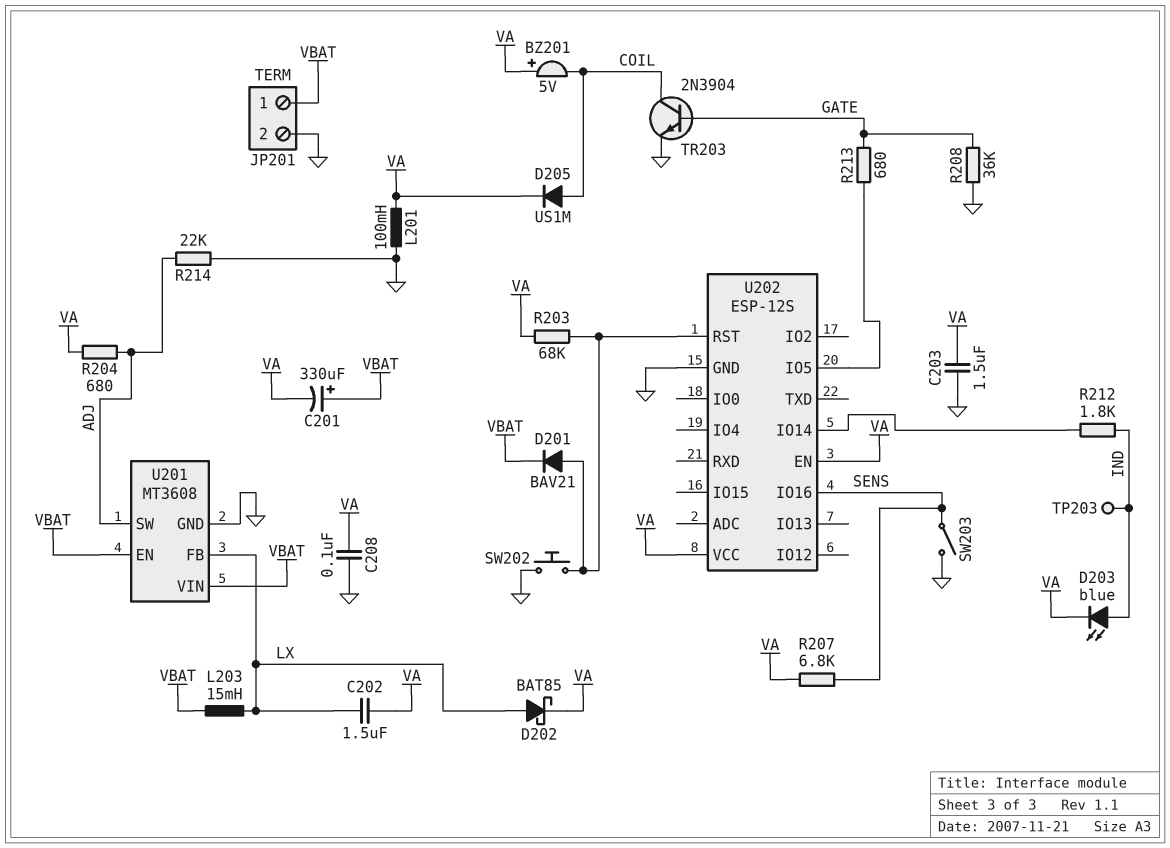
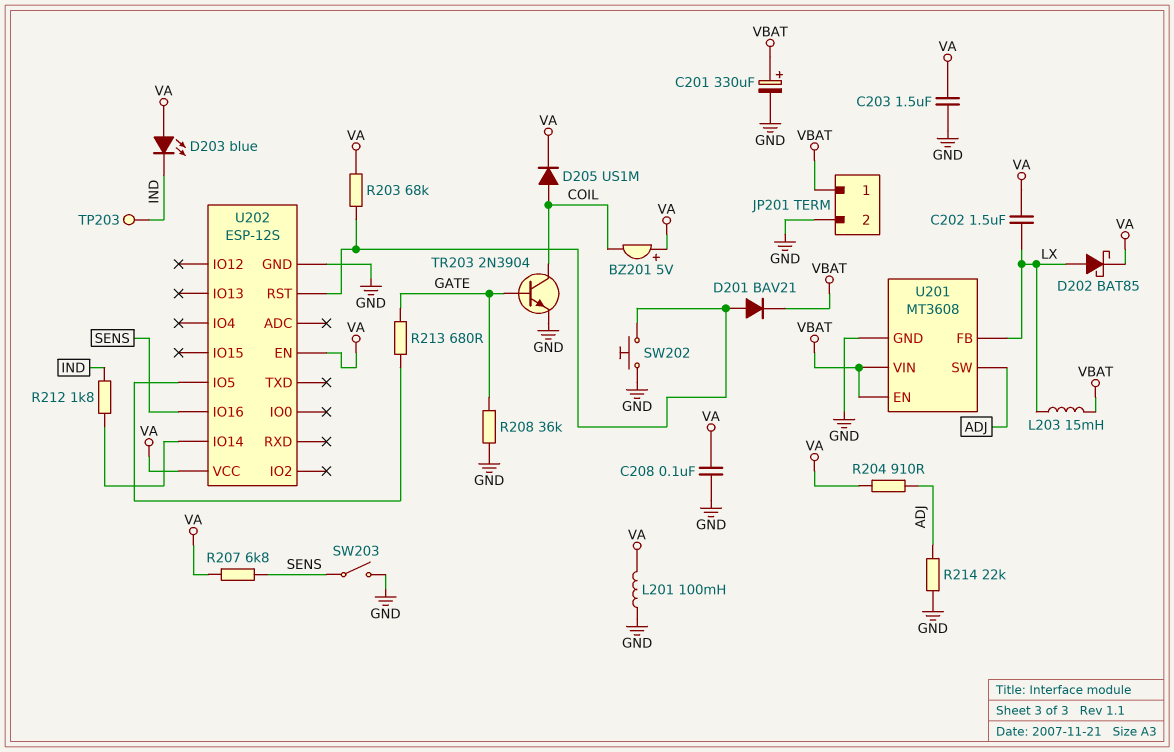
C201: 330uF (plus VBAT, minus VA) -> 330uF (plus VBAT, minus GND)
D203: LED blue (A IND, K VA) -> LED blue (A VA, K IND)
R204: 680 (ADJ, VA) -> 910 (ADJ, VA)

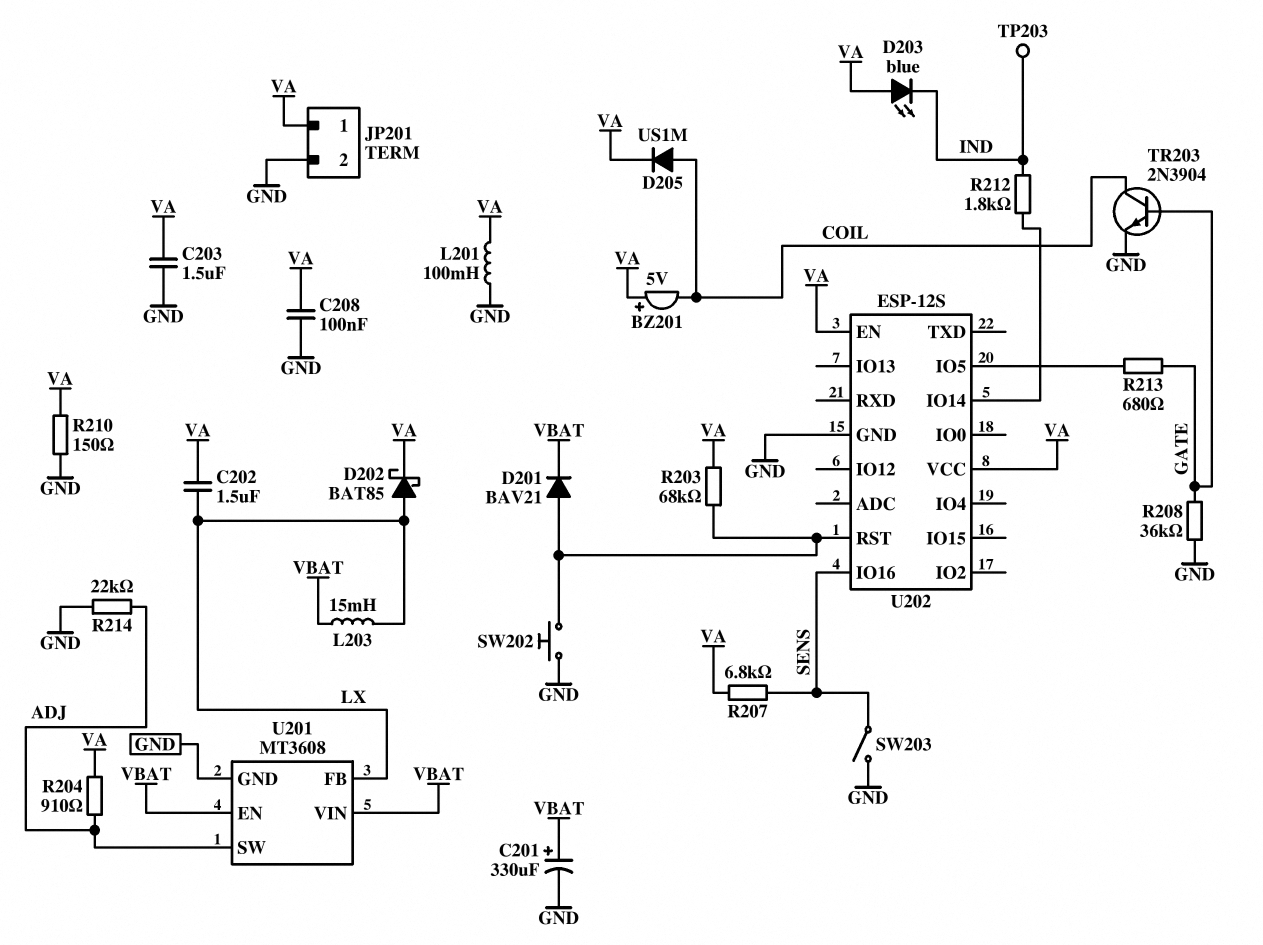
JP201 pin 1: VBAT -> VA
R210: none -> 150 (GND, VA)

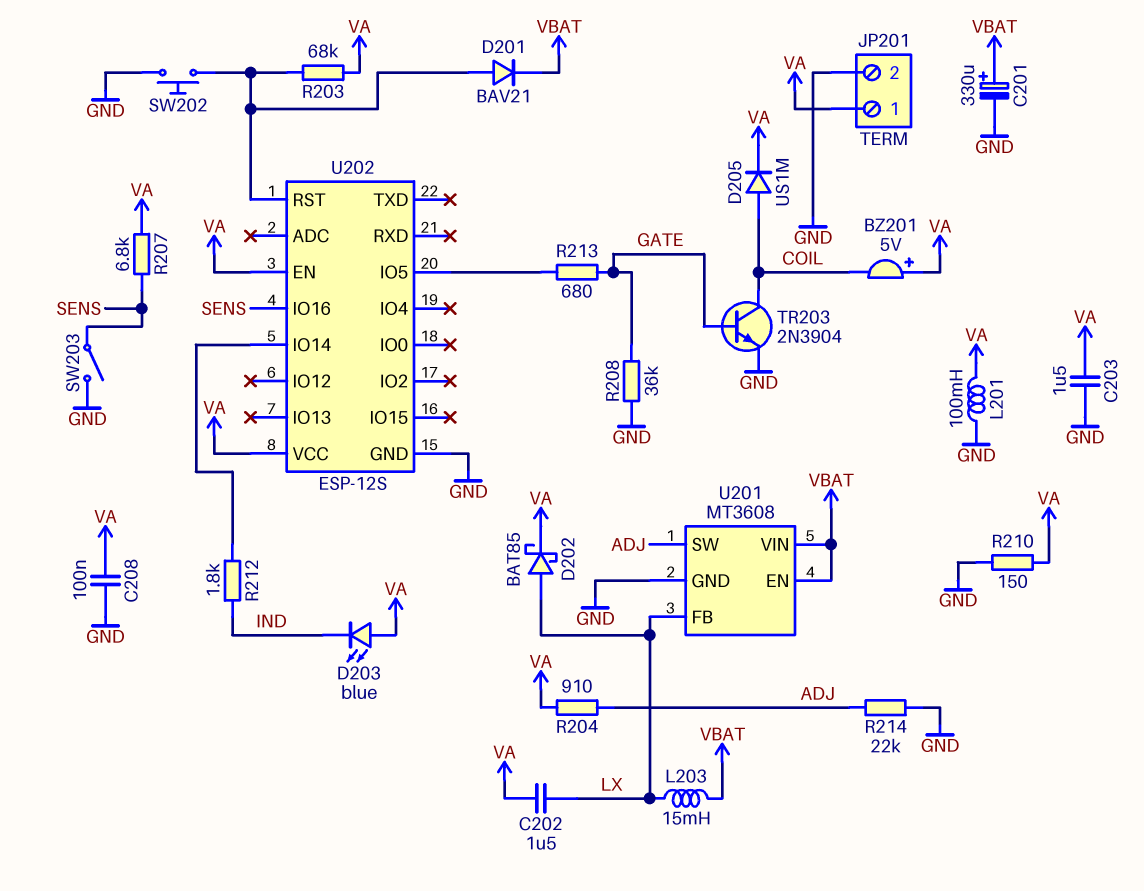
TP203: test point (IND) -> none

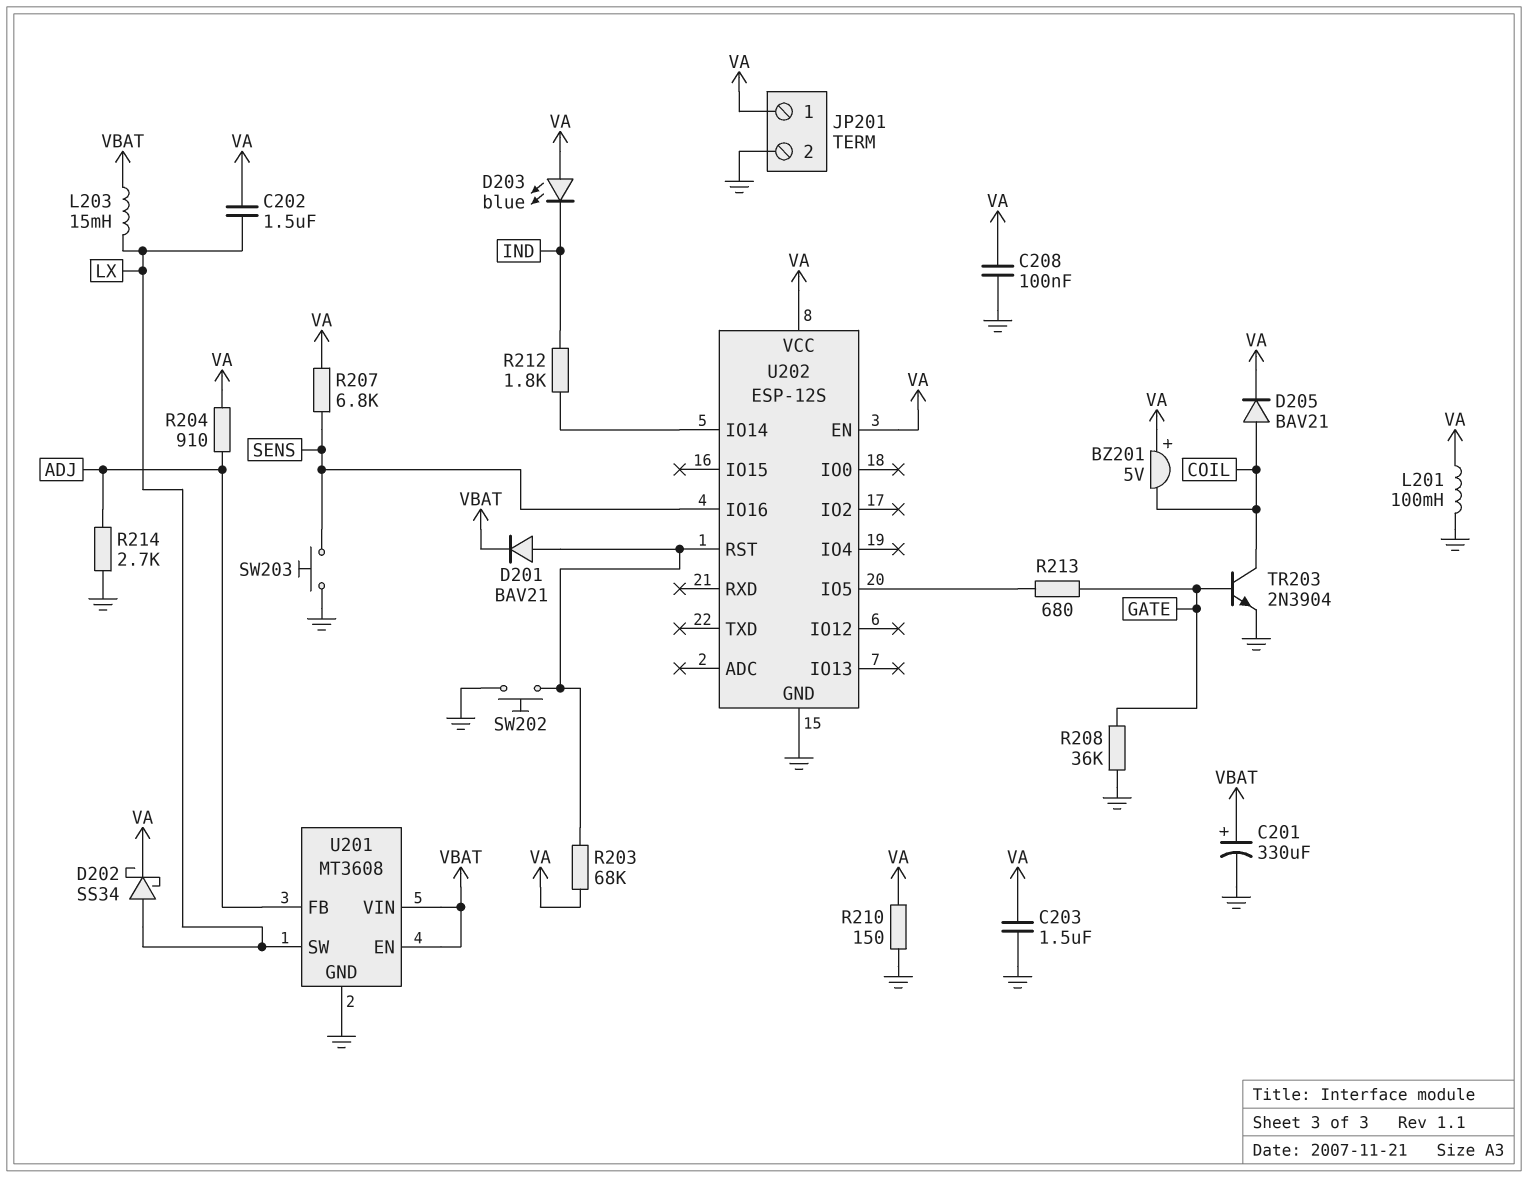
D202: schottky BAT85 (A LX, K VA) -> schottky SS34 (A LX, K VA)
D205: diode US1M (A COIL, K VA) -> diode BAV21 (A COIL, K VA)
R214: 22k (ADJ, GND) -> 2.7k (ADJ, GND)
SW203: switch (GND, SENS) -> button (GND, SENS)
U201 pin FB: LX -> ADJ
U201 pin SW: ADJ -> LX

